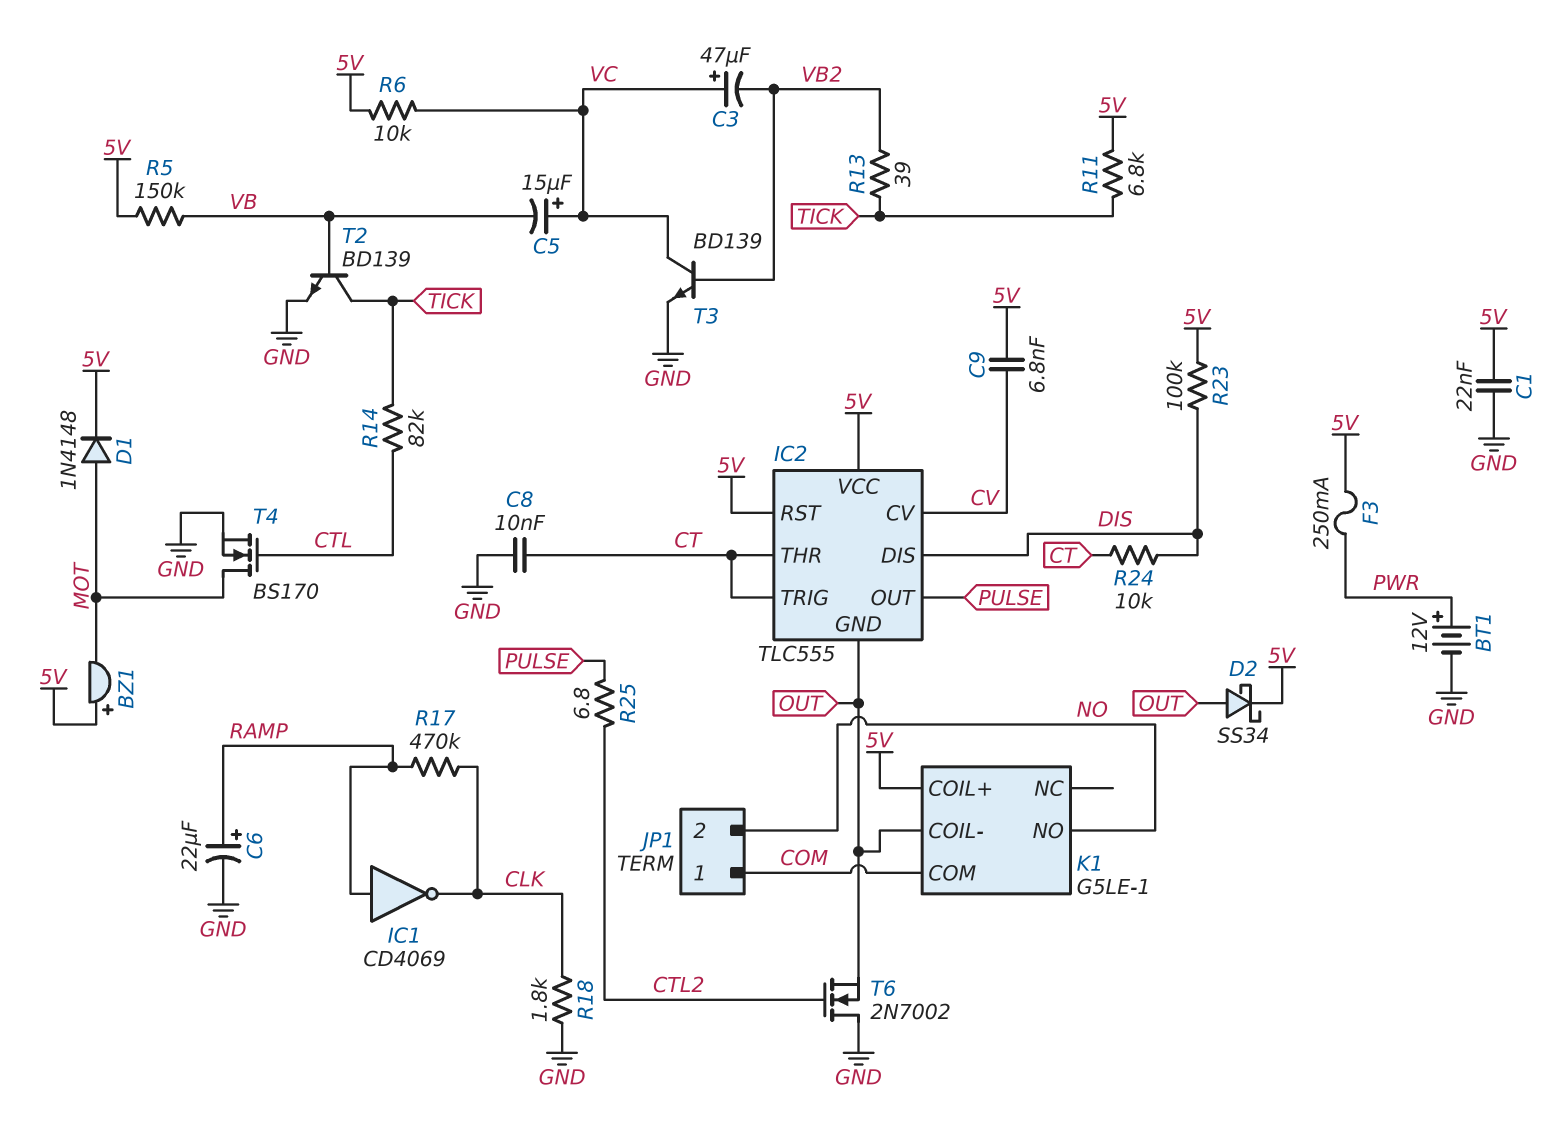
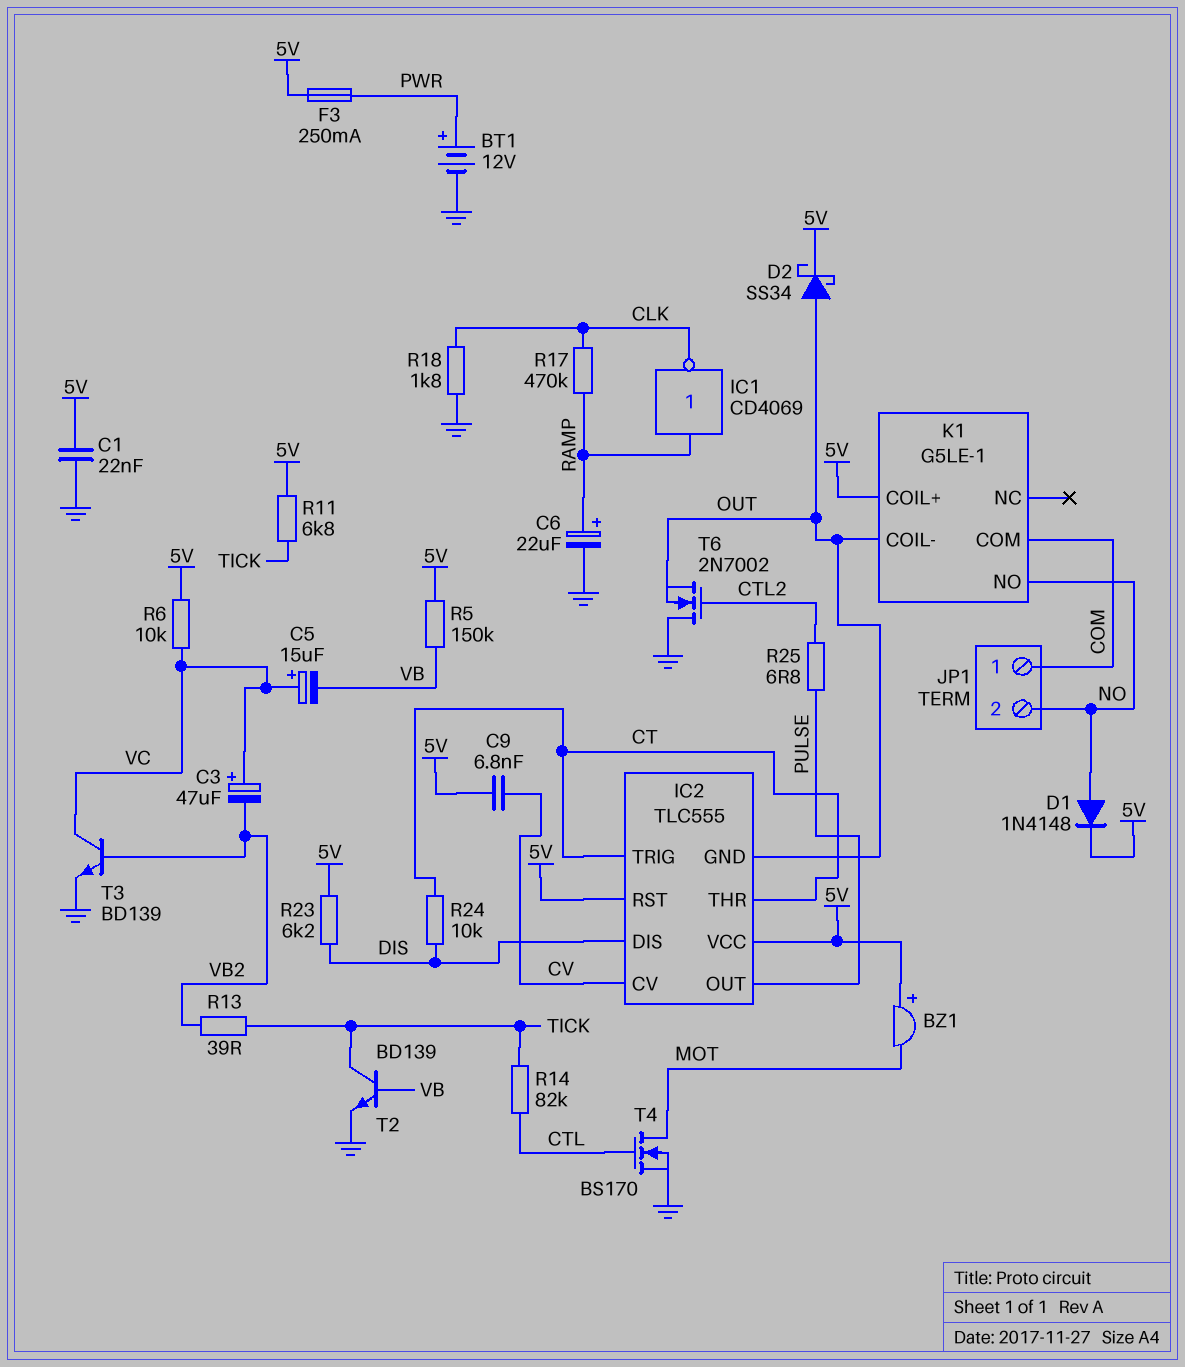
C8: 10nF (CT, GND) -> none
D1: diode 1N4148 (A MOT, K 5V) -> diode 1N4148 (A NO, K 5V)
R23: 100k (5V, DIS) -> 6.2k (5V, DIS)

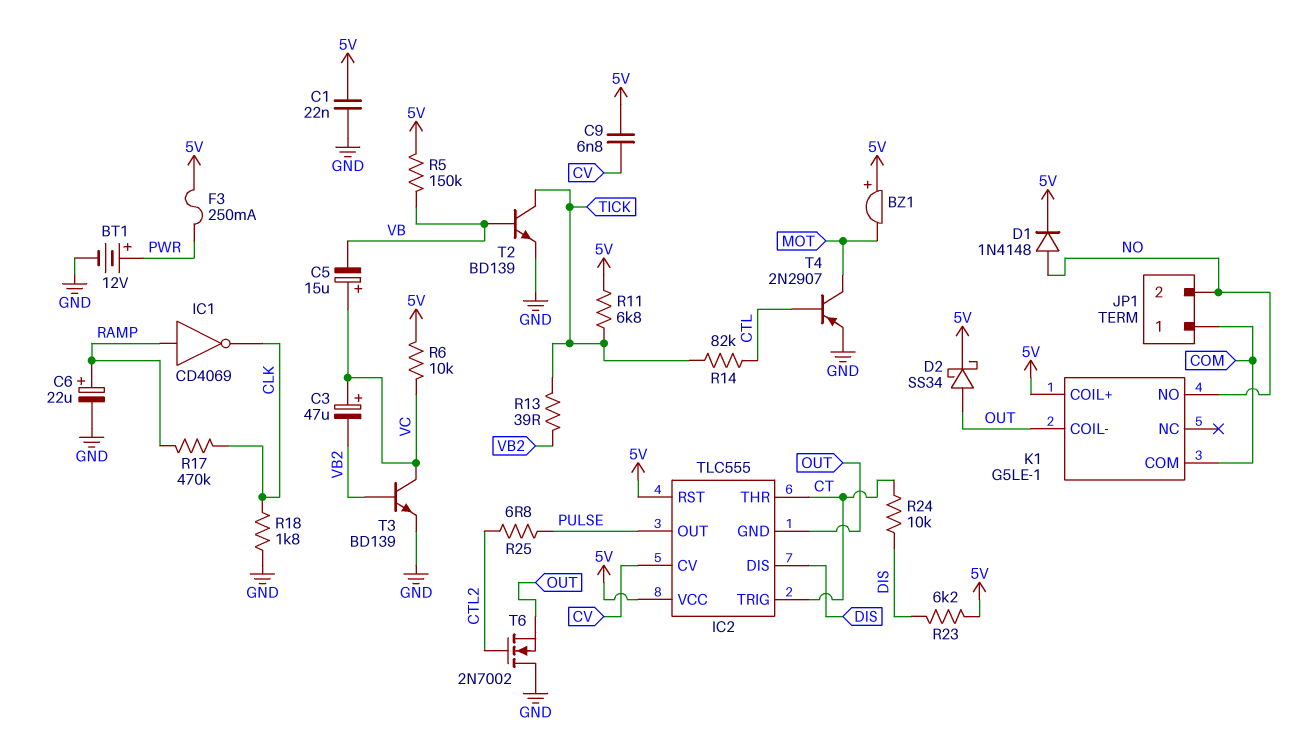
T4: NMOS BS170 (G CTL, D MOT, S GND) -> PNP 2N2907 (B CTL, C MOT, E GND)

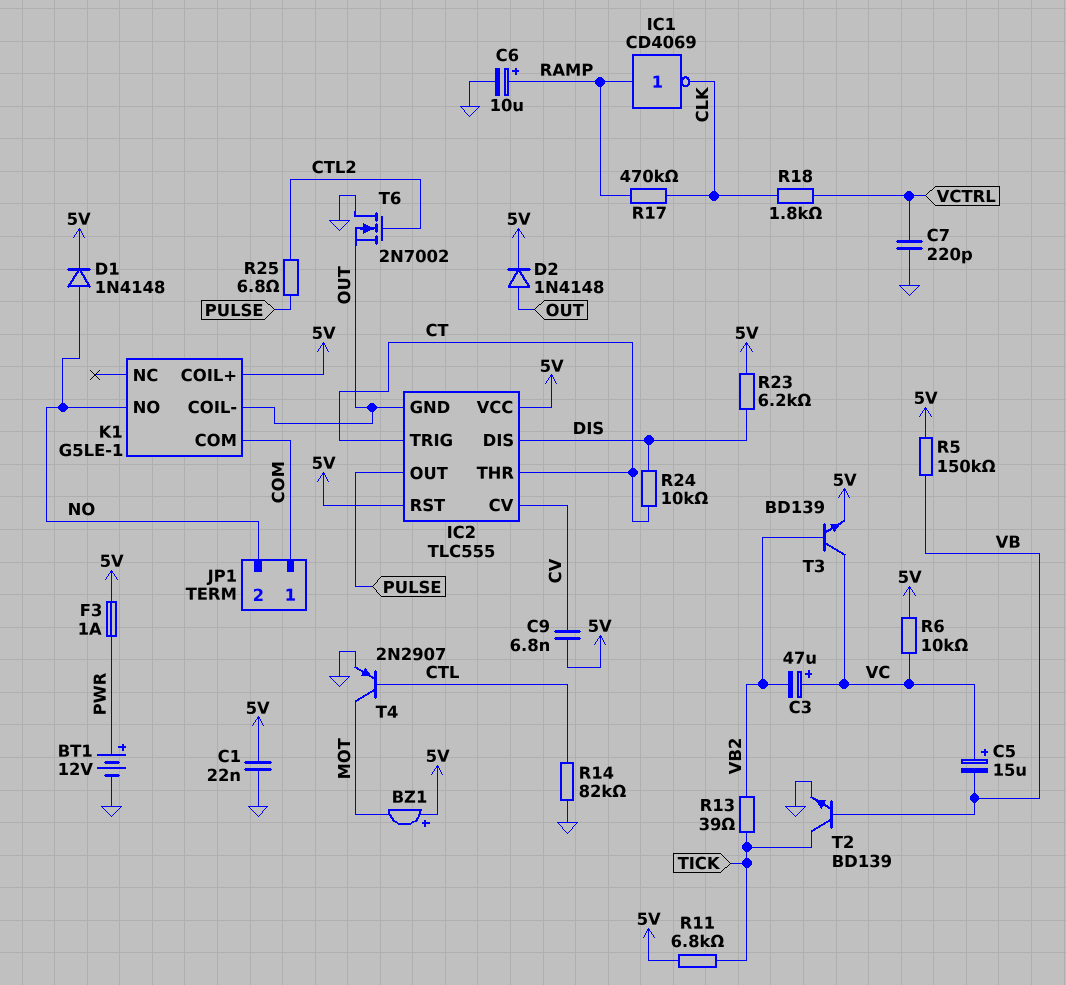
C6: 22uF (plus RAMP, minus GND) -> 10uF (plus RAMP, minus GND)
C7: none -> 220pF (GND, VCTRL)
D2: schottky SS34 (A OUT, K 5V) -> diode 1N4148 (A OUT, K 5V)
F3: 250mA (5V, PWR) -> 1A (5V, PWR)
R14: 82k (CTL, TICK) -> 82k (CTL, GND)
R18: 1.8k (CLK, GND) -> 1.8k (CLK, VCTRL)
T3: NPN BD139 (B VB2, C VC, E GND) -> NPN BD139 (B VB2, C VC, E 5V)

